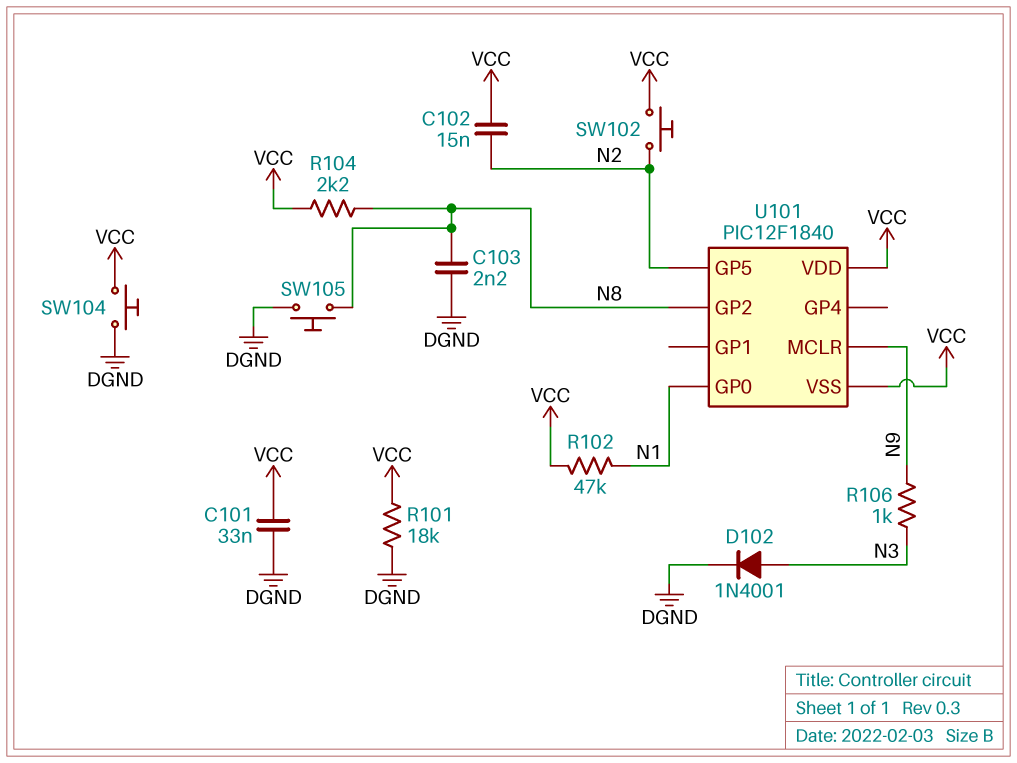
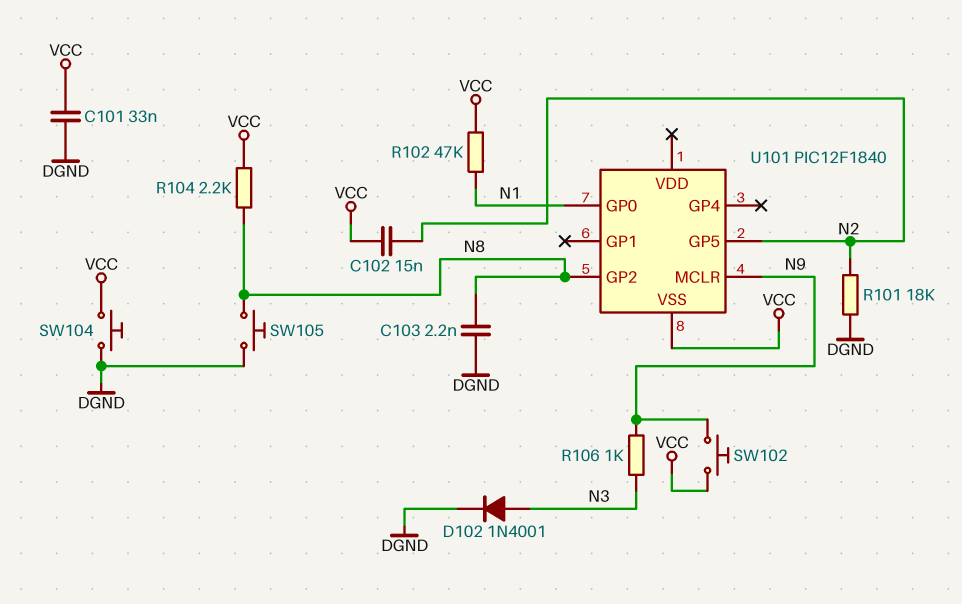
R101: 18k (DGND, VCC) -> 18k (DGND, N2)
SW102: button (N2, VCC) -> button (N9, VCC)
U101 pin VDD: VCC -> none

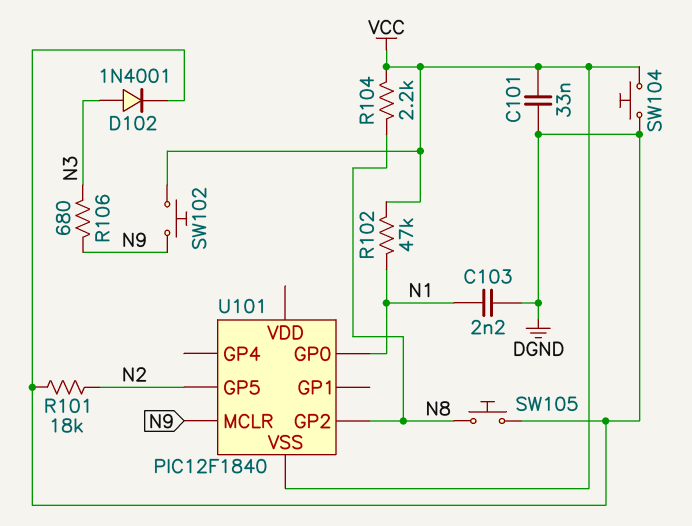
C102: 15nF (N2, VCC) -> none
C103: 2.2nF (DGND, N8) -> 2.2nF (DGND, N1)
R106: 1k (N3, N9) -> 680 (N3, N9)

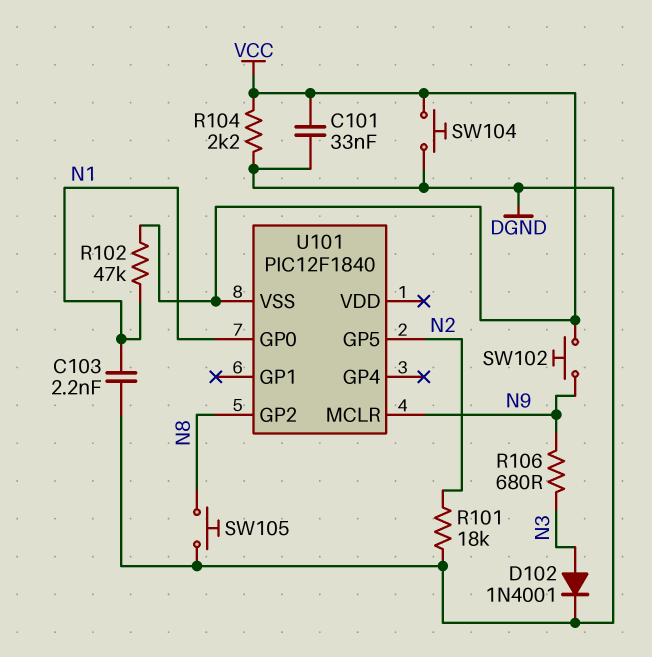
R104: 2.2k (N8, VCC) -> 2.2k (DGND, VCC)

